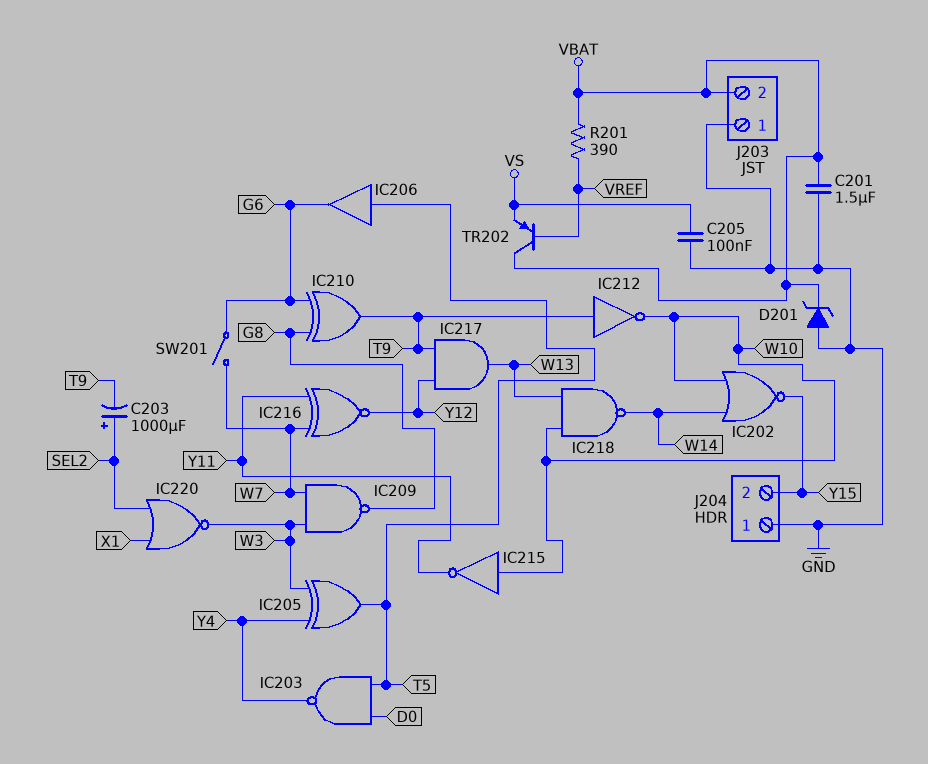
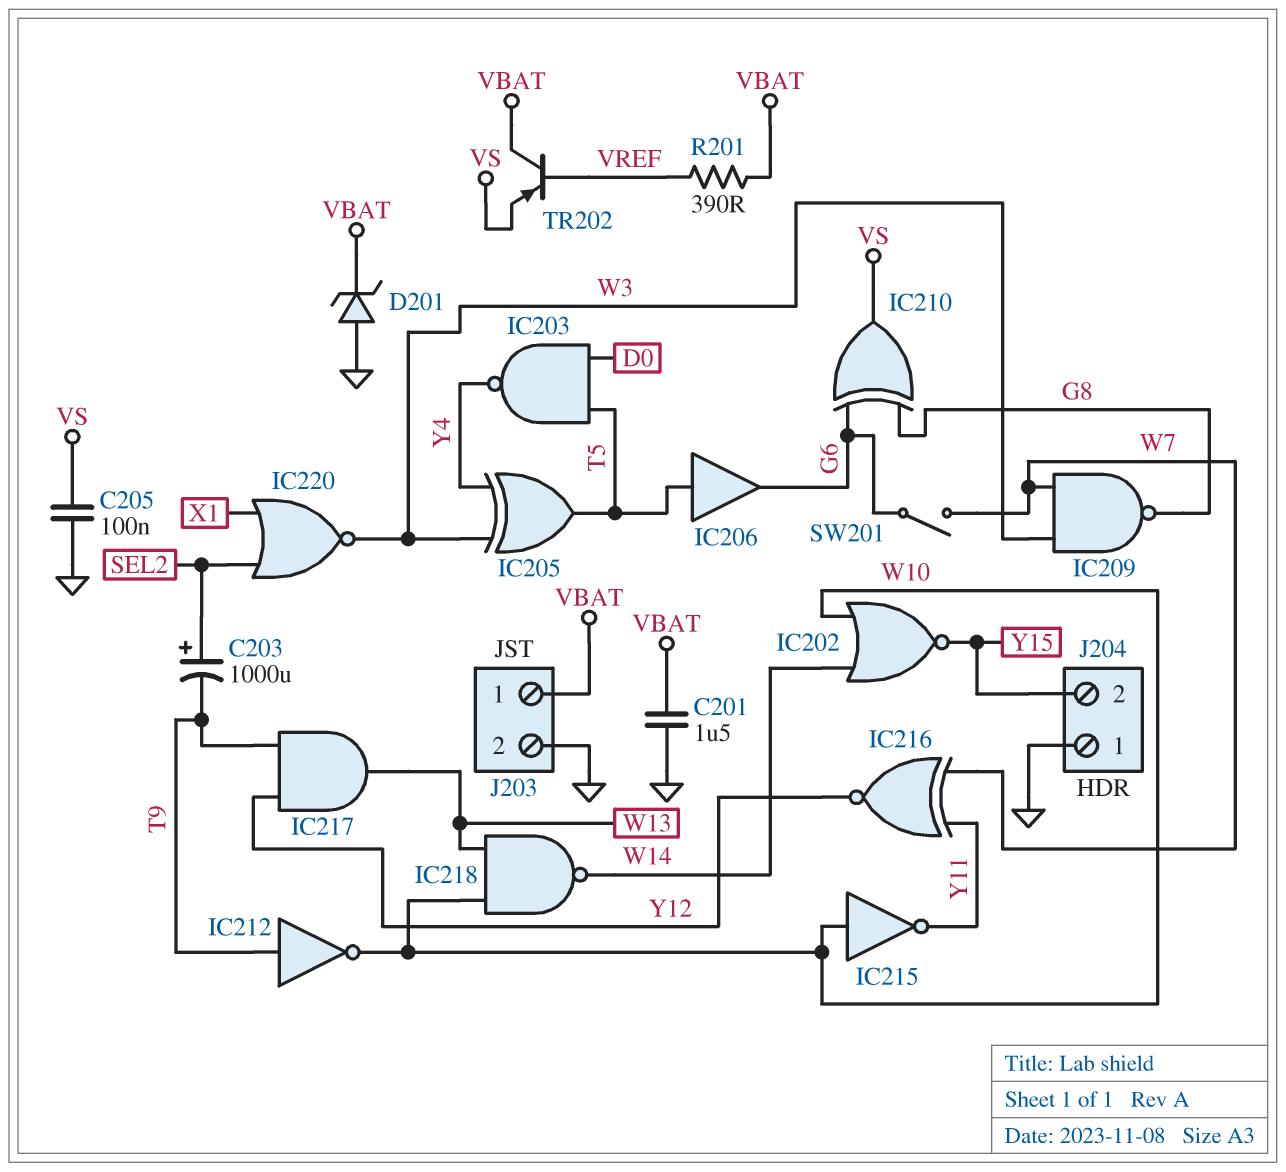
IC210: XOR (in G6, in G8, out T9) -> XOR (in G6, in G8, out VS)
J203 pin 1: GND -> VBAT
J203 pin 2: VBAT -> GND

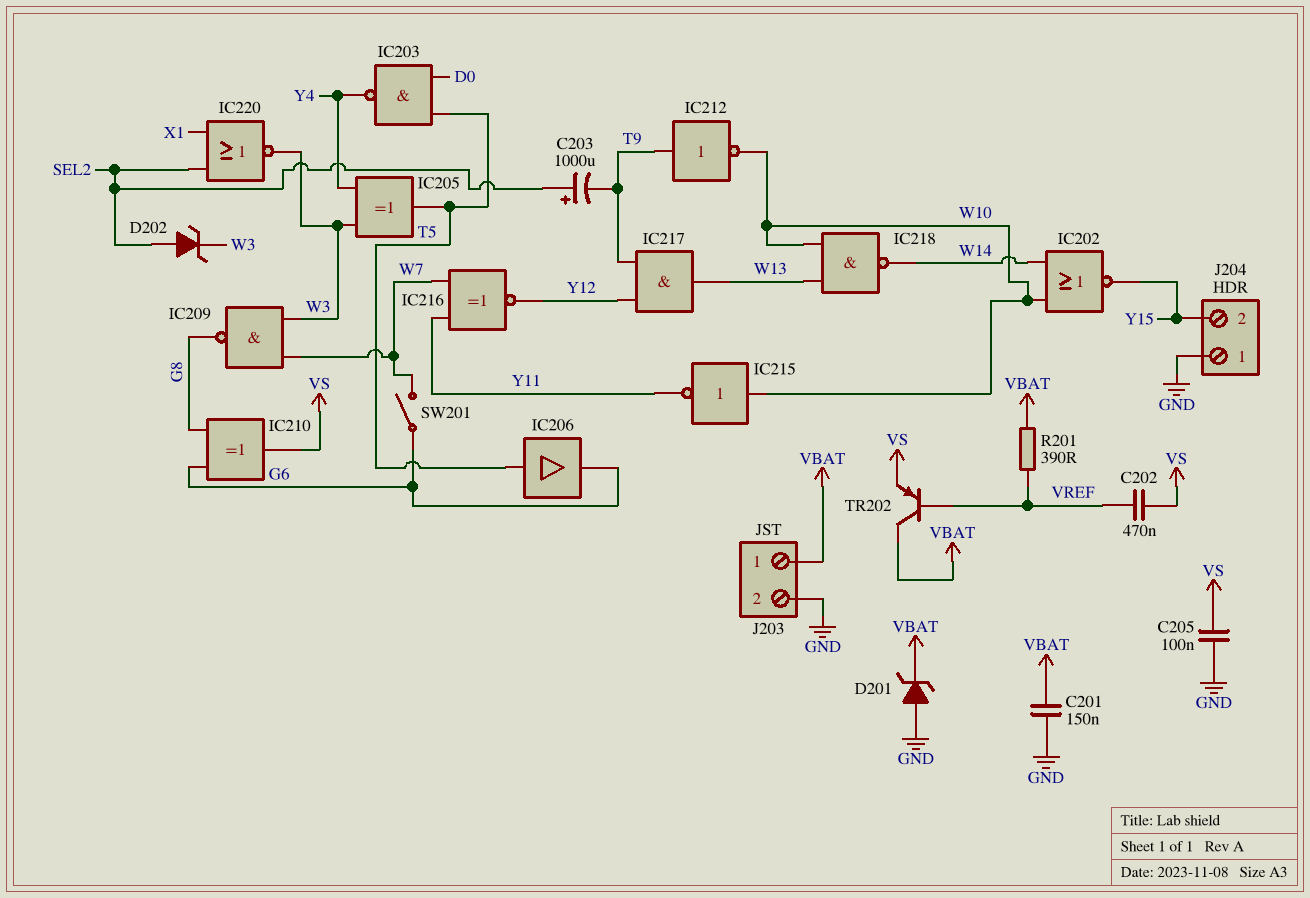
C201: 1.5uF (GND, VBAT) -> 150nF (GND, VBAT)
C202: none -> 470nF (VREF, VS)
D202: none -> zener (A SEL2, K W3)

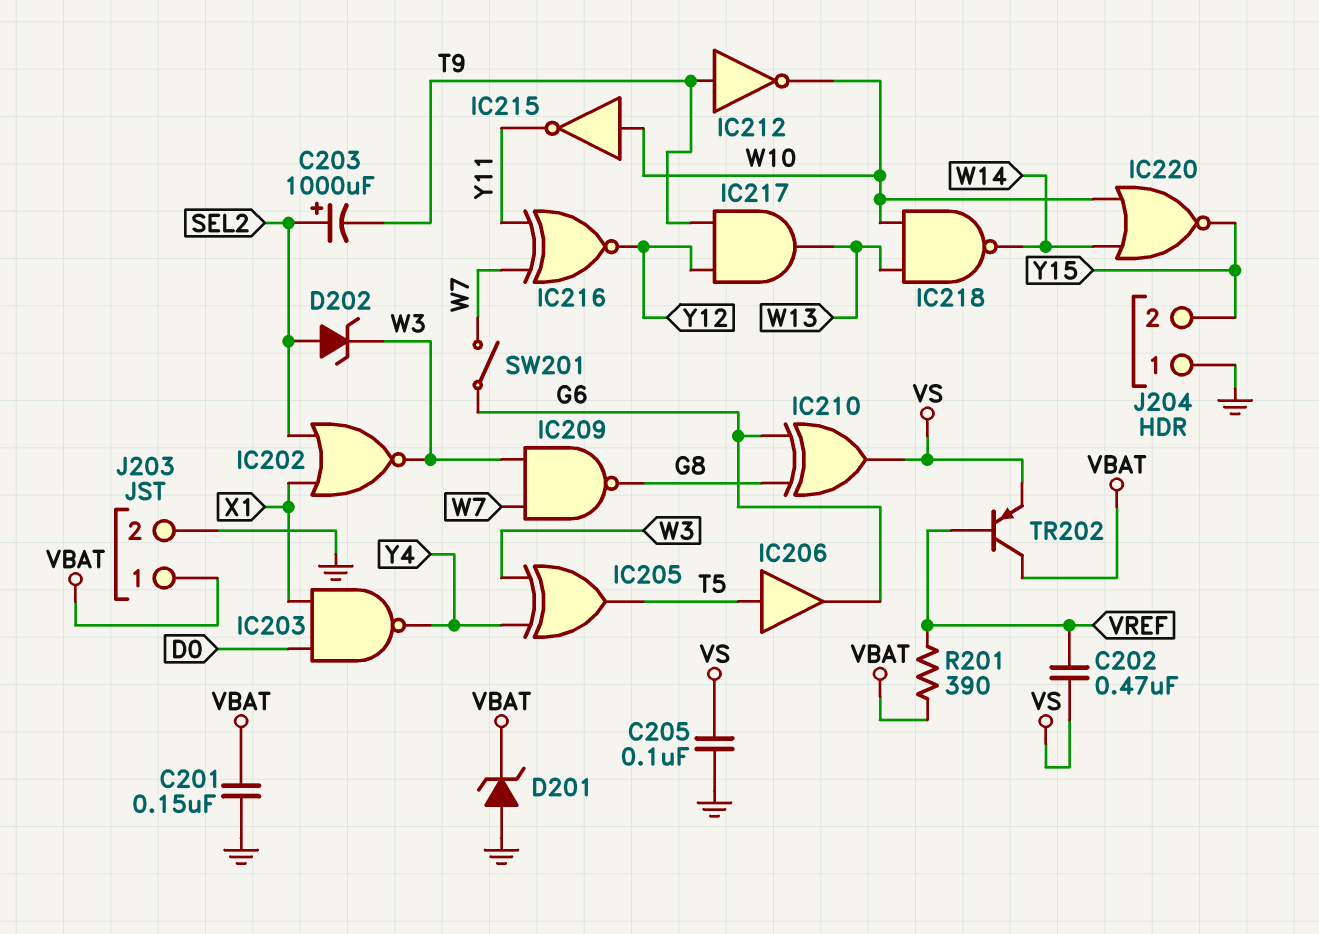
IC202: NOR (in W10, in W14, out Y15) -> NOR (in SEL2, in X1, out W3)
IC203: NAND (in D0, in T5, out Y4) -> NAND (in D0, in X1, out Y4)
IC220: NOR (in SEL2, in X1, out W3) -> NOR (in W10, in W14, out Y15)

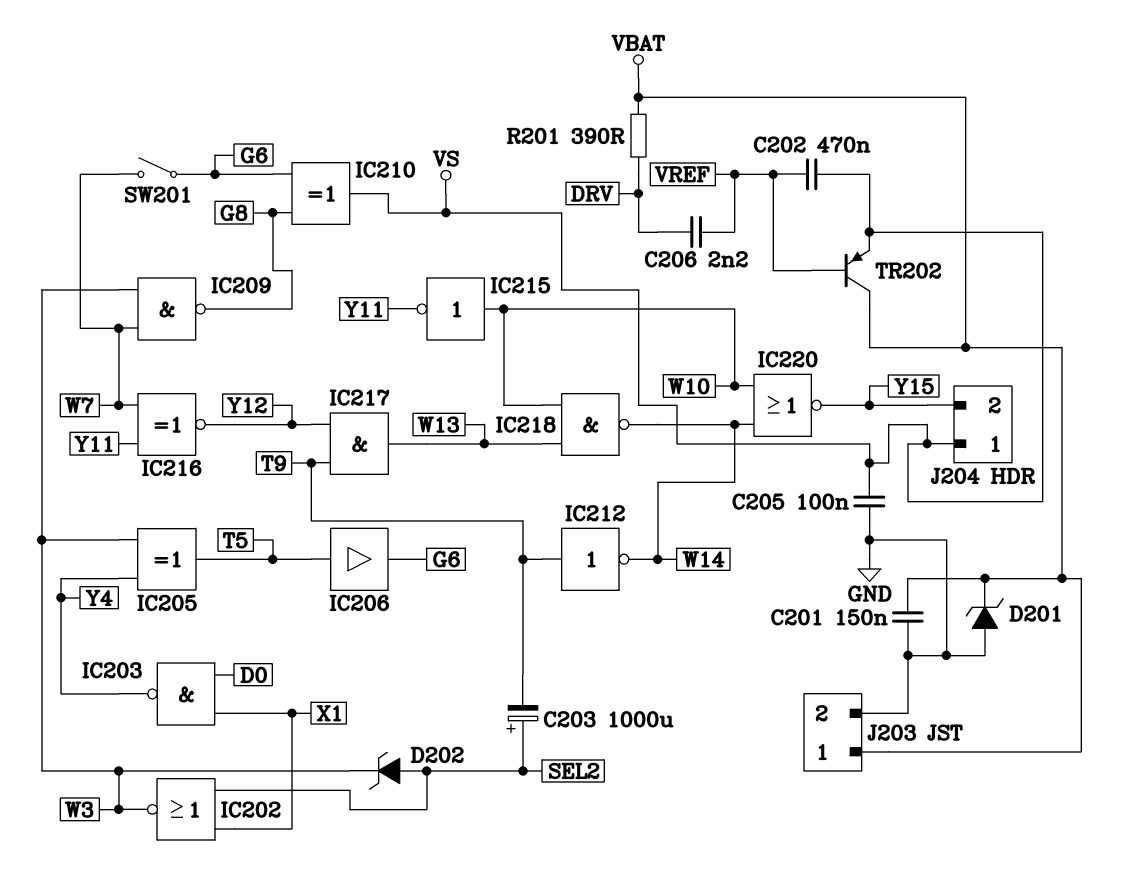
C206: none -> 2.2nF (DRV, VREF)
IC212: NOT (in T9, out W10) -> NOT (in T9, out W14)
J204 pin 1: GND -> VS
R201: 390 (VBAT, VREF) -> 390 (DRV, VBAT)

